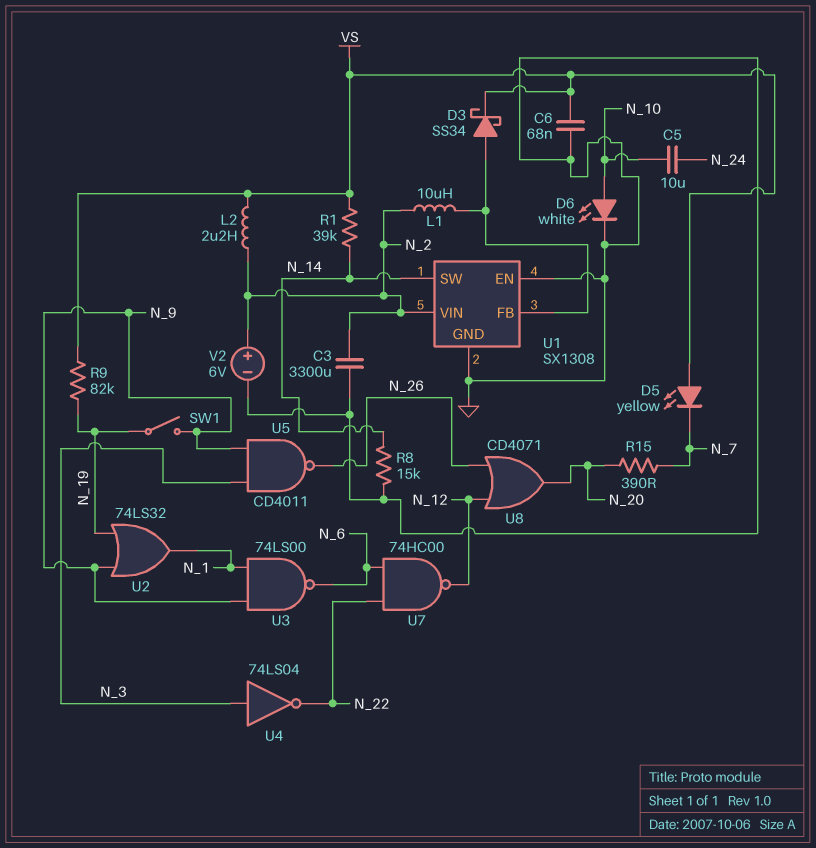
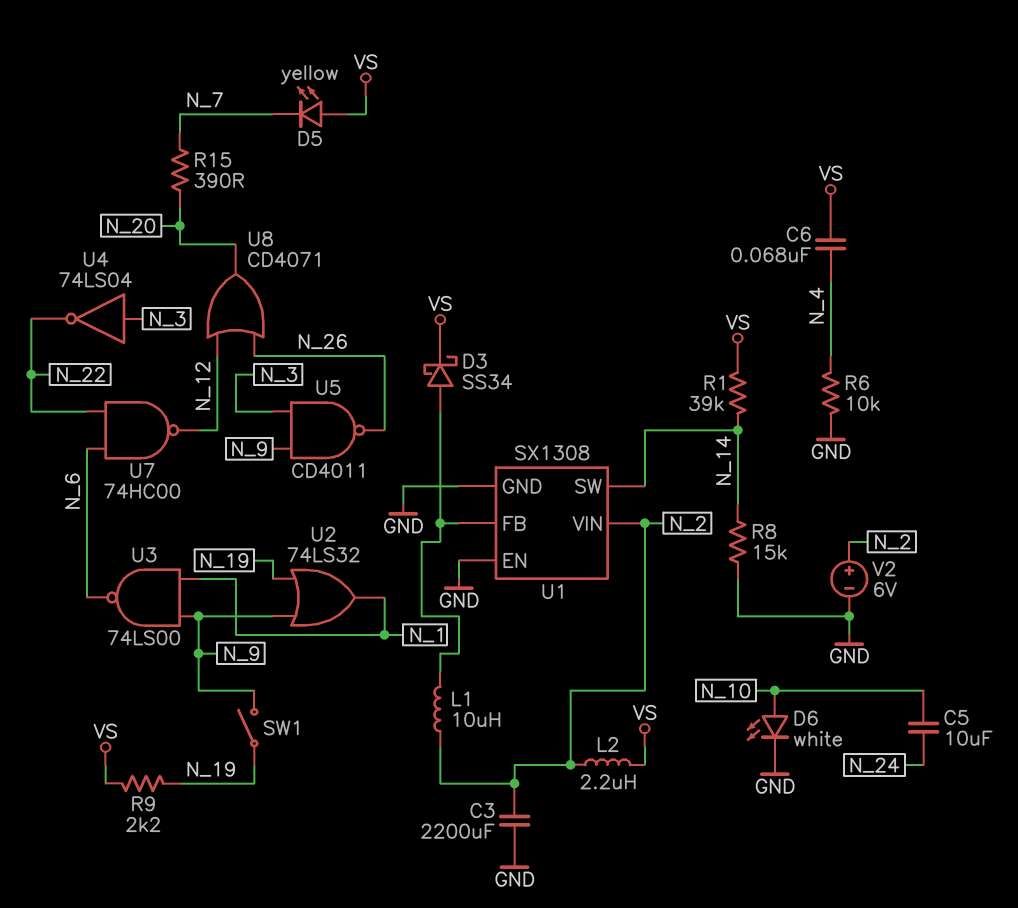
C3: 3300uF (GND, N_2) -> 2200uF (GND, N_2)
C6: 68nF (GND, VS) -> 68nF (N_4, VS)
R6: none -> 10k (GND, N_4)
R9: 82k (N_19, VS) -> 2.2k (N_19, VS)

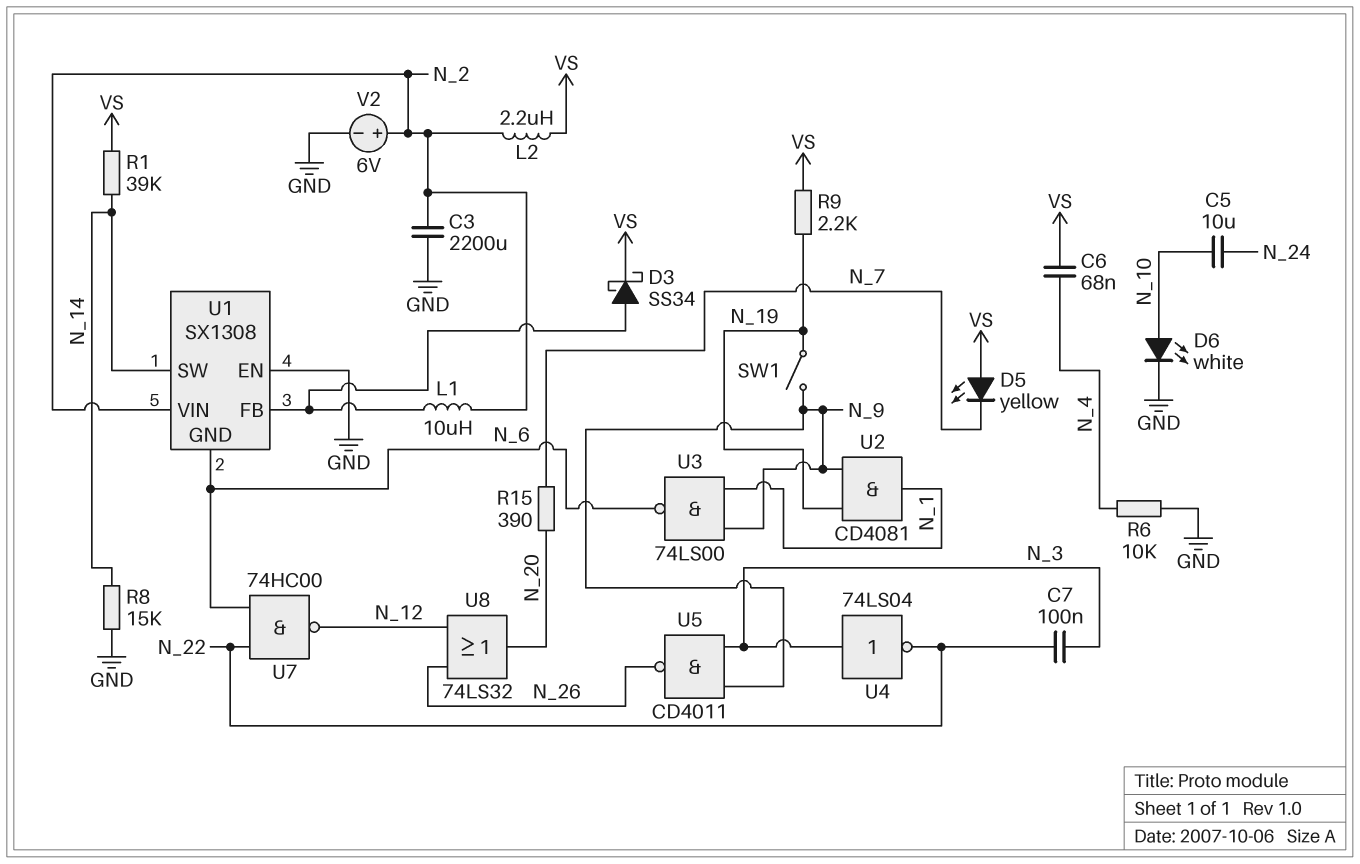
C7: none -> 100nF (N_3, N_22)
U1 pin GND: GND -> N_6
U2: OR 74LS32 (in N_9, in N_19, out N_1) -> AND CD4081 (in N_9, in N_19, out N_1)
U8: OR CD4071 (in N_12, in N_26, out N_20) -> OR 74LS32 (in N_12, in N_26, out N_20)

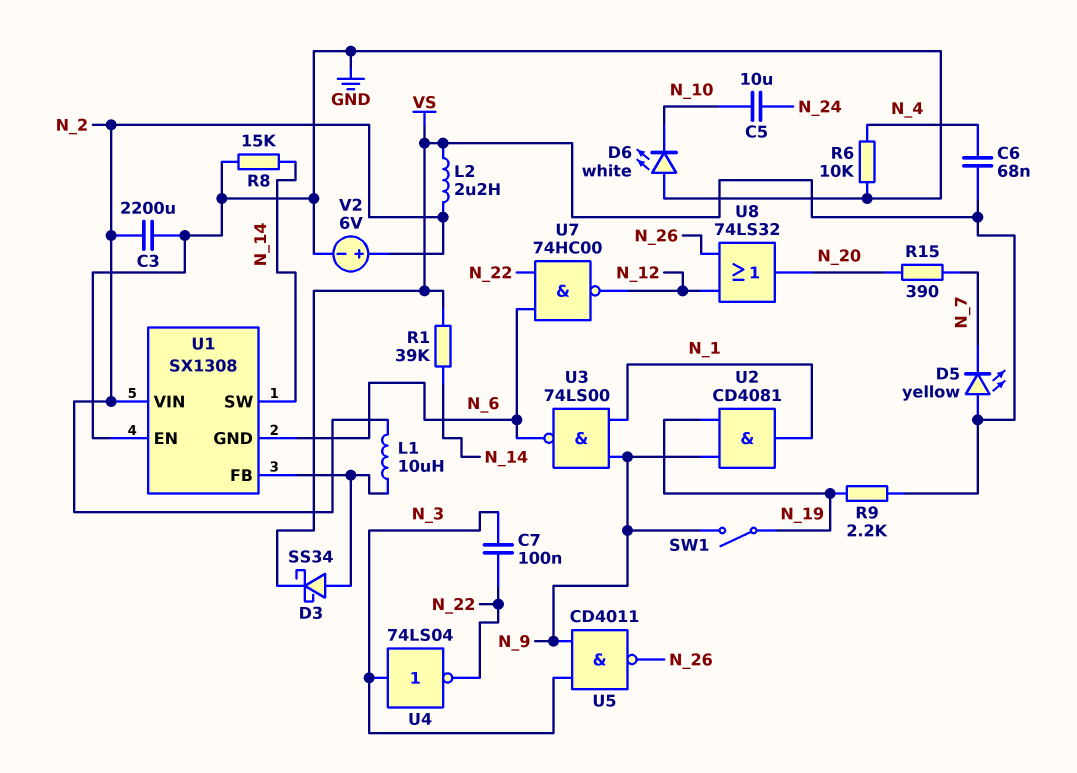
D6: LED white (A N_10, K GND) -> LED white (A GND, K N_10)

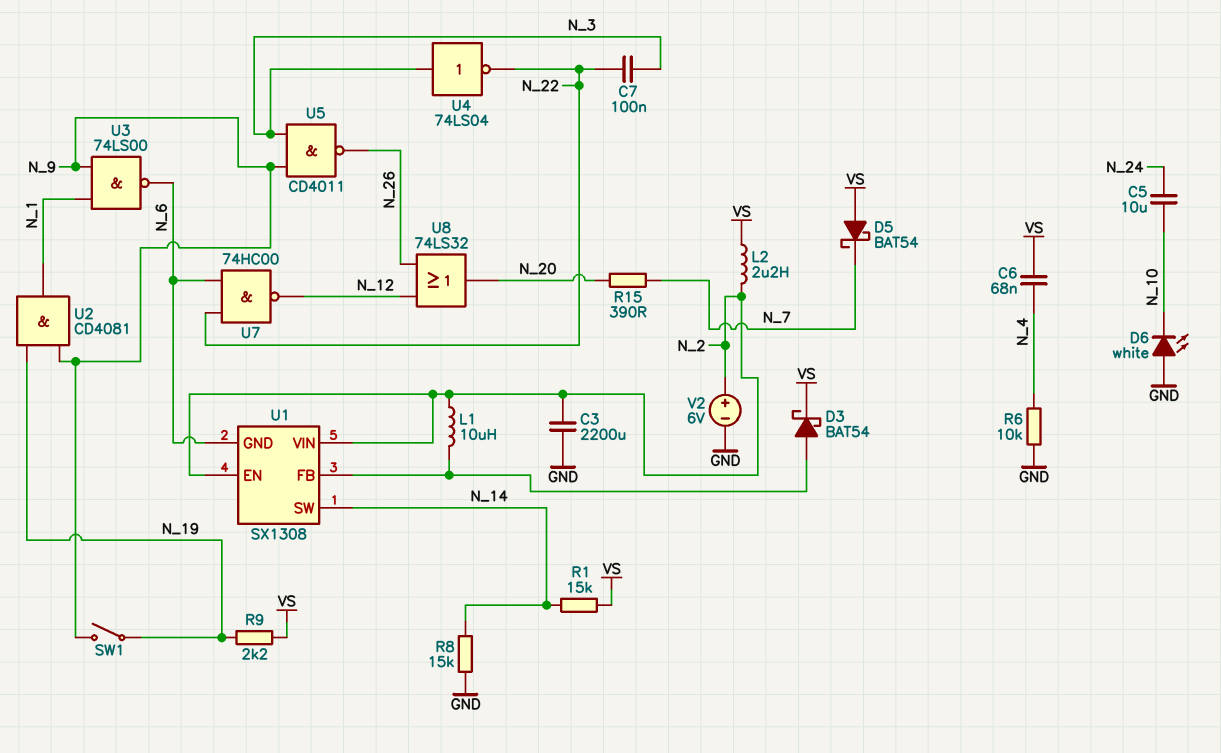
D3: schottky SS34 (A U1/FB, K VS) -> schottky BAT54 (A U1/FB, K VS)
D5: LED yellow (A VS, K N_7) -> schottky BAT54 (A VS, K N_7)
R1: 39k (N_14, VS) -> 15k (N_14, VS)
U1 pin EN: GND -> N_2

